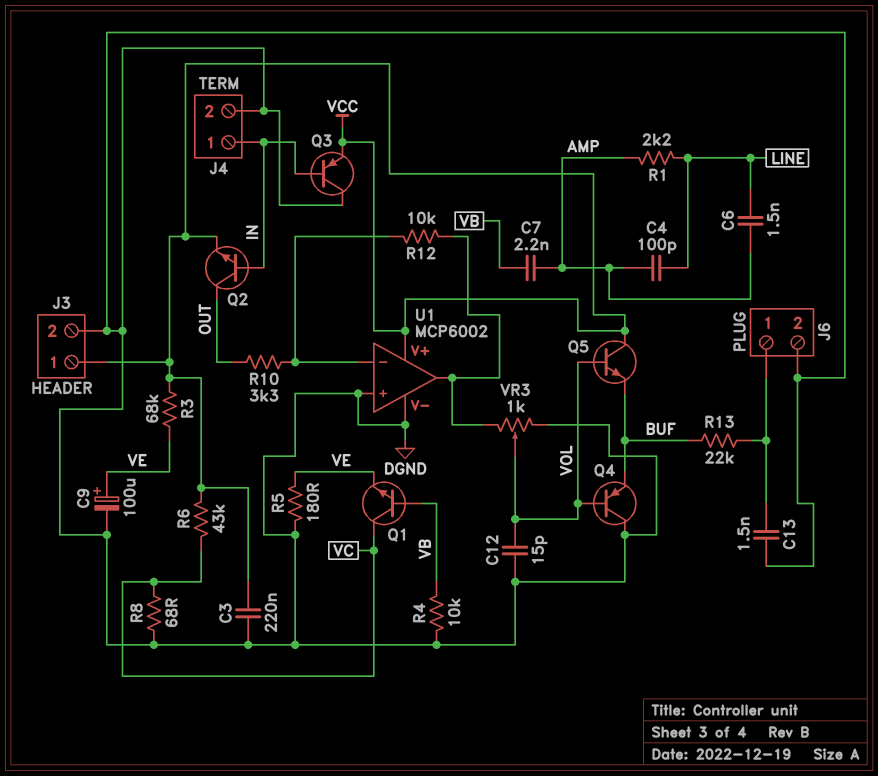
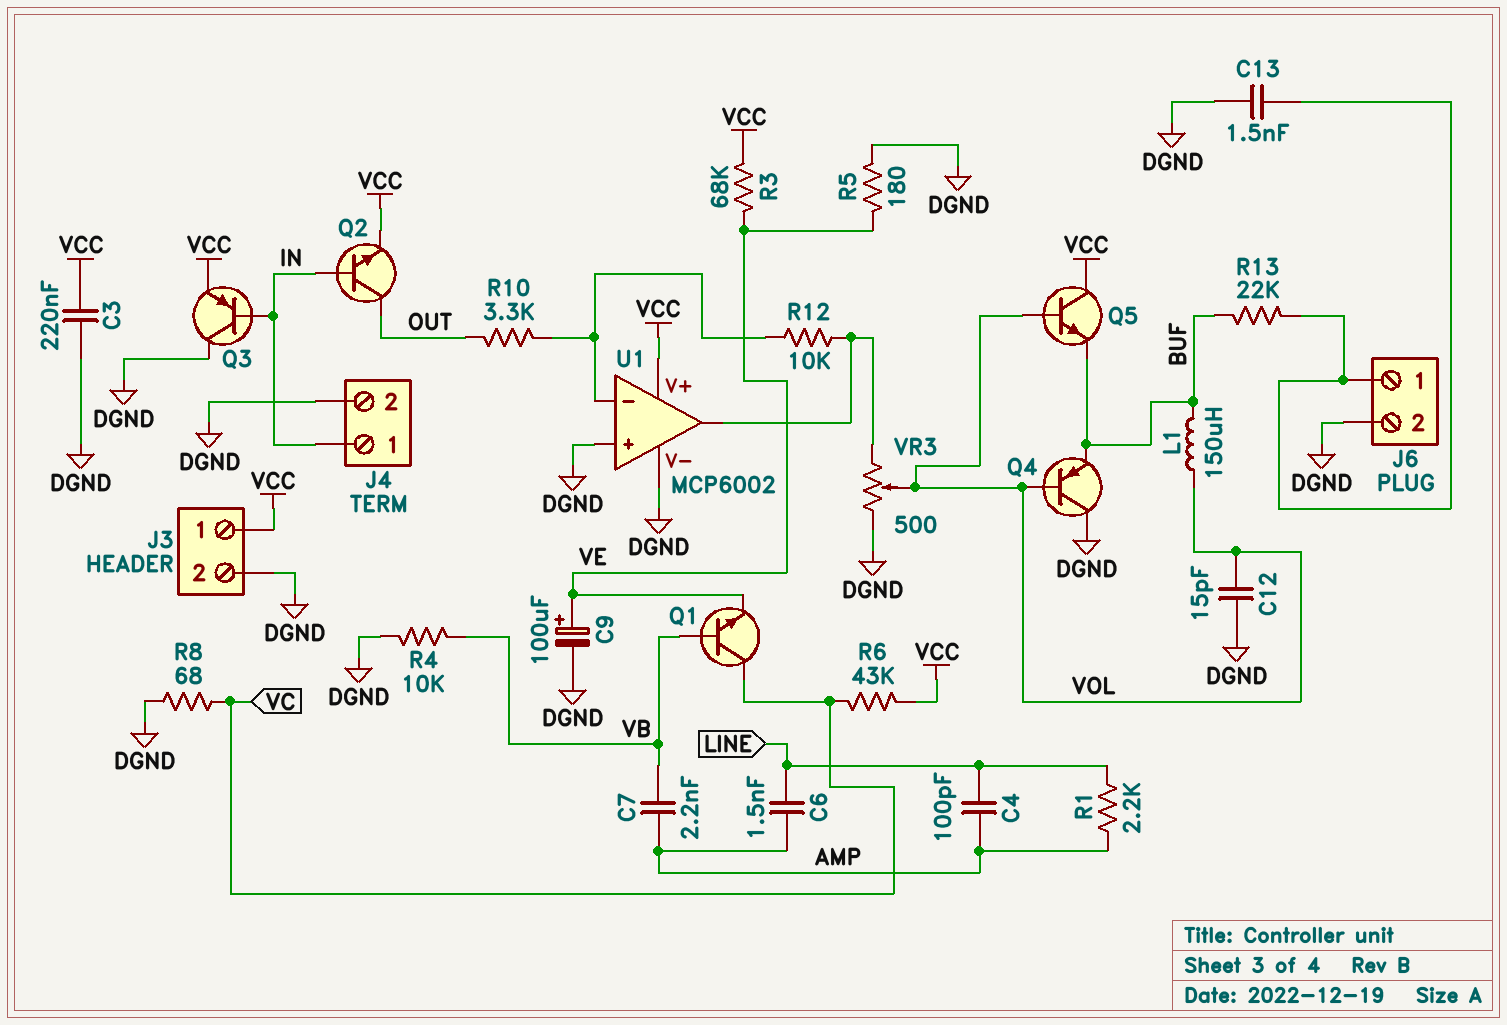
L1: none -> 150uH (BUF, VOL)
VR3: 1k (DGND, U1/out, wiper VOL) -> 500 (DGND, U1/out, wiper VOL)

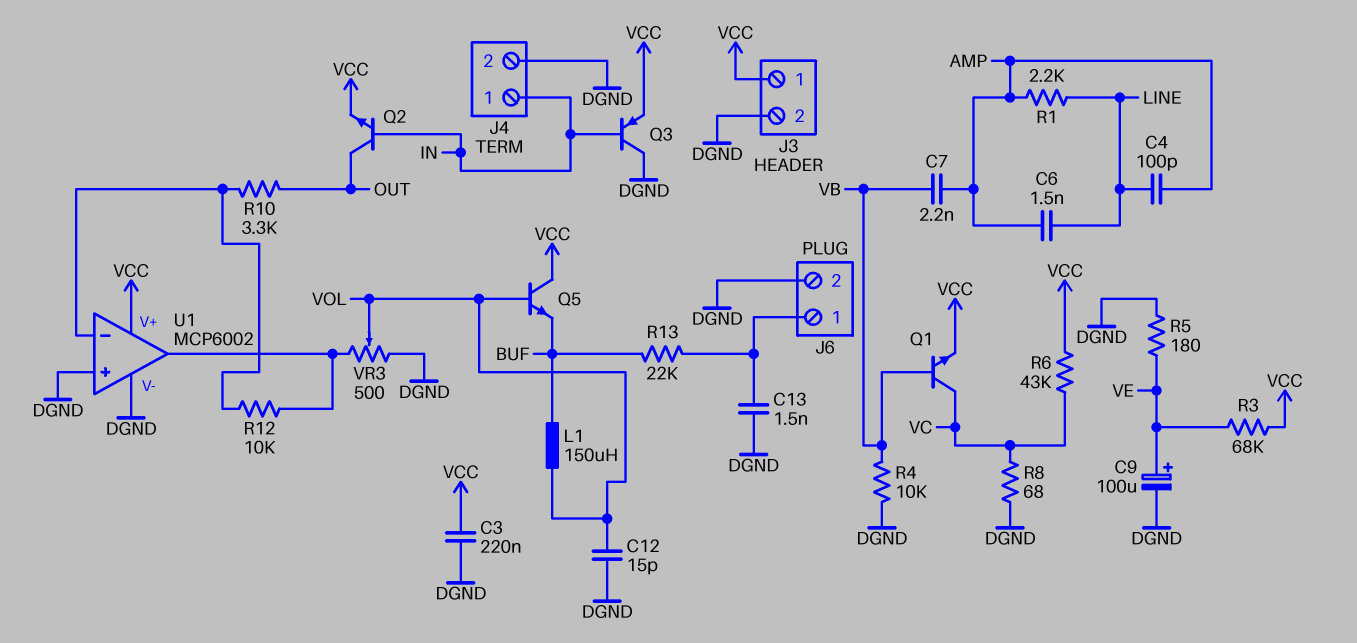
Q1: NPN (B VB, C VC, E VE) -> NPN (B VB, C VC, E VCC)
Q4: PNP (B VOL, C DGND, E BUF) -> none

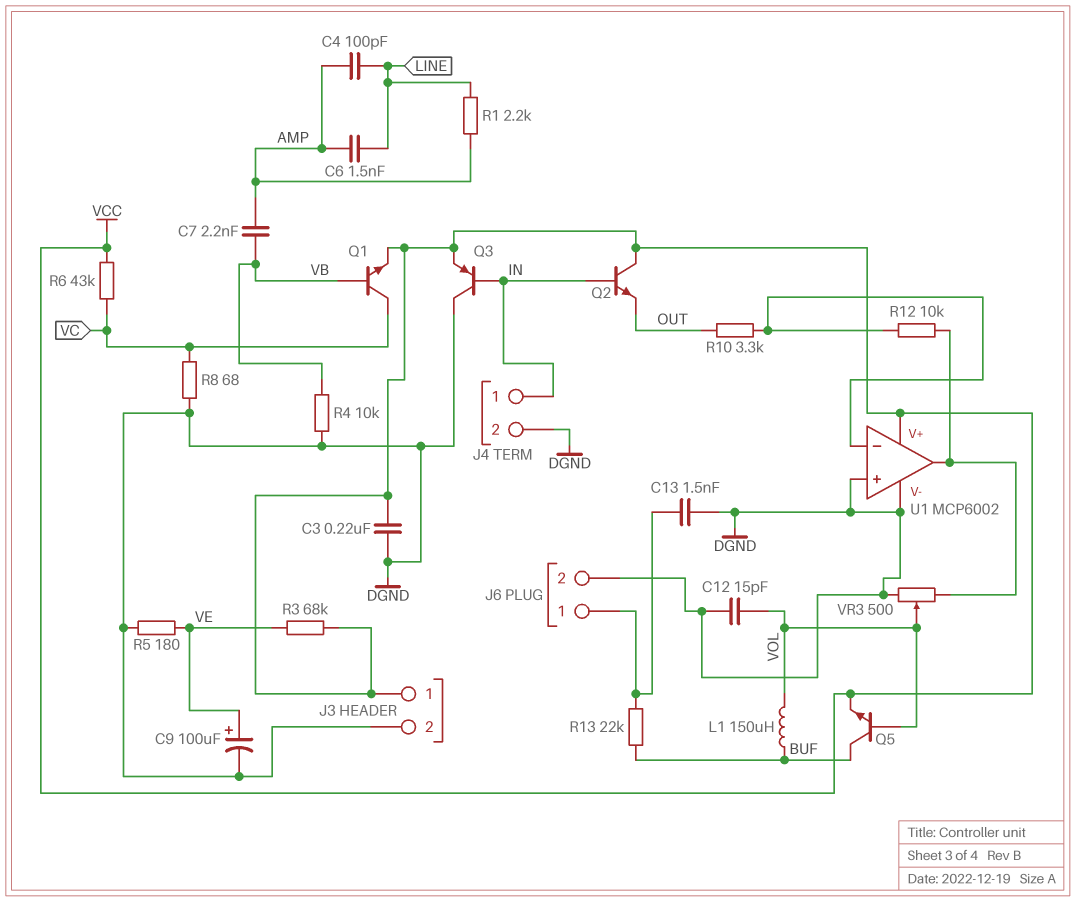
Q2: NPN (B IN, C OUT, E VCC) -> NPN (B IN, C VCC, E OUT)
Q5: NPN (B VOL, C VCC, E BUF) -> NPN (B VOL, C BUF, E VCC)

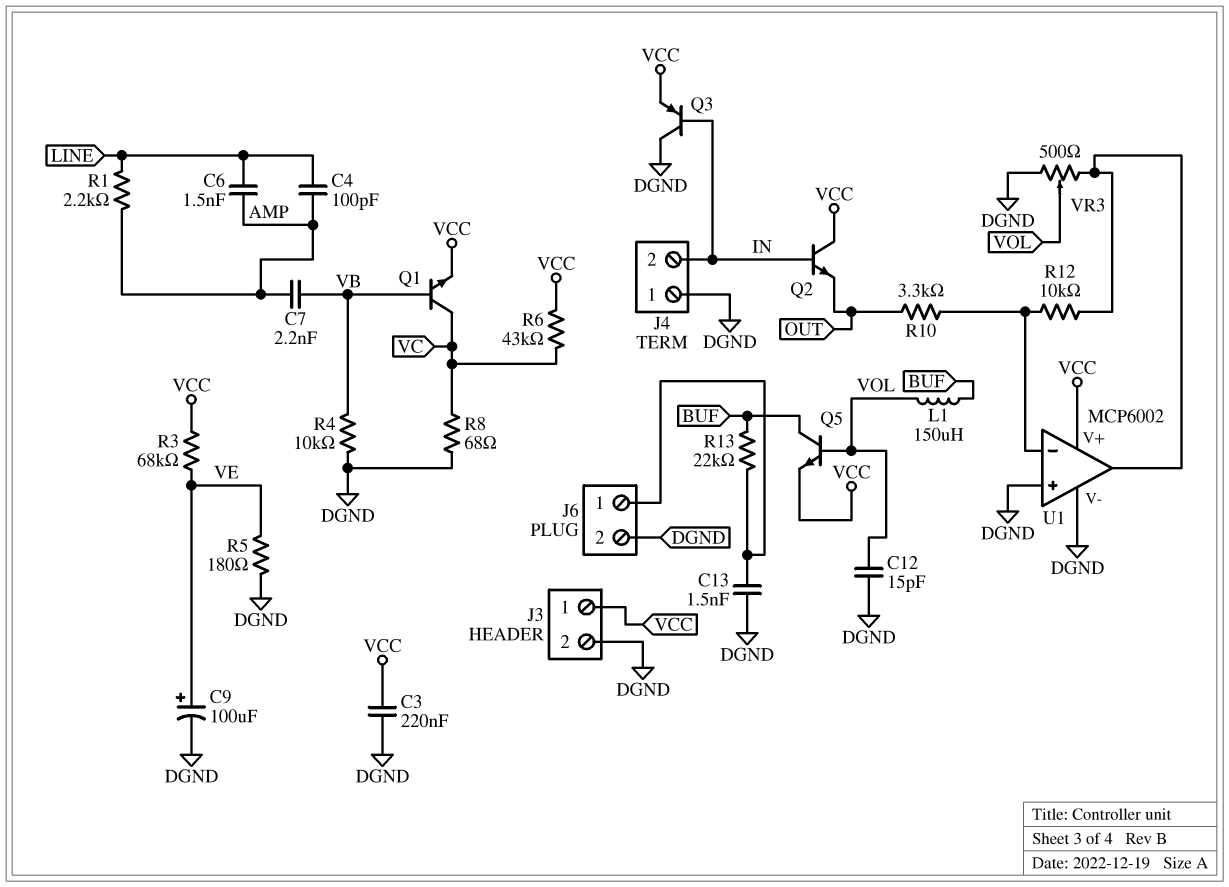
J4 pin 1: IN -> DGND
J4 pin 2: DGND -> IN

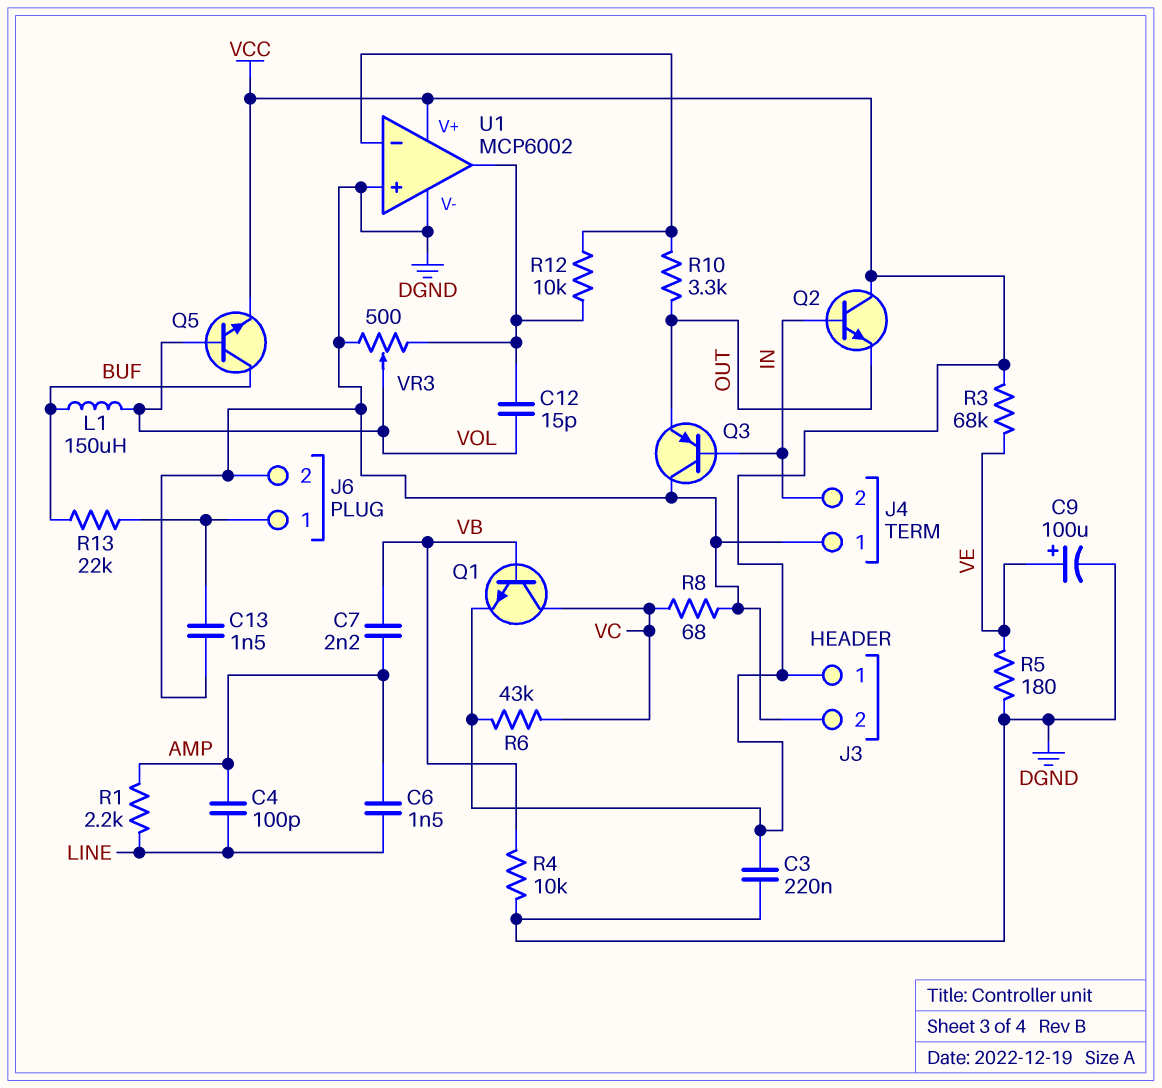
C12: 15pF (DGND, VOL) -> 15pF (U1/out, VOL)
Q3: PNP (B IN, C DGND, E VCC) -> PNP (B IN, C DGND, E OUT)

